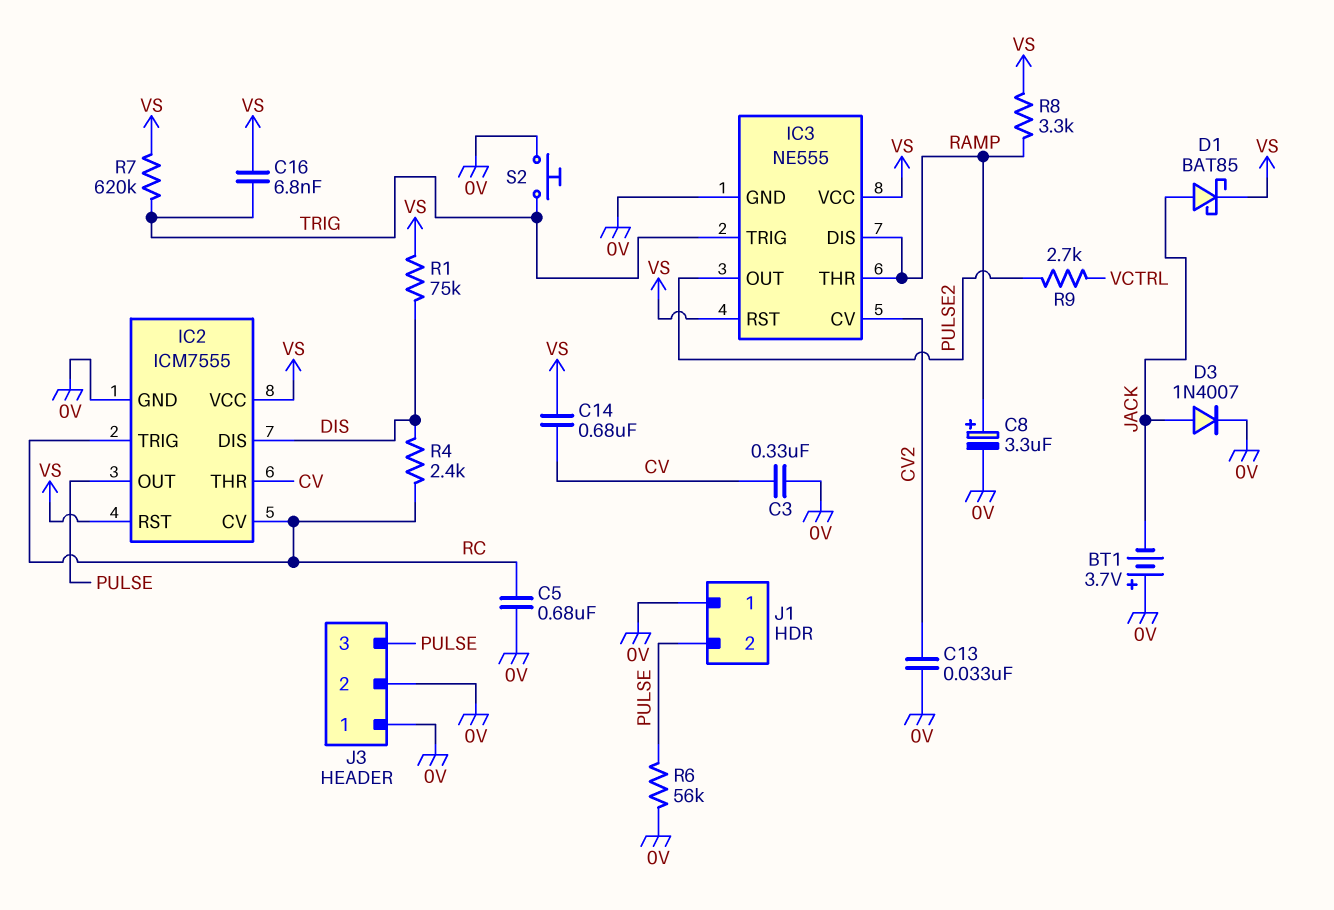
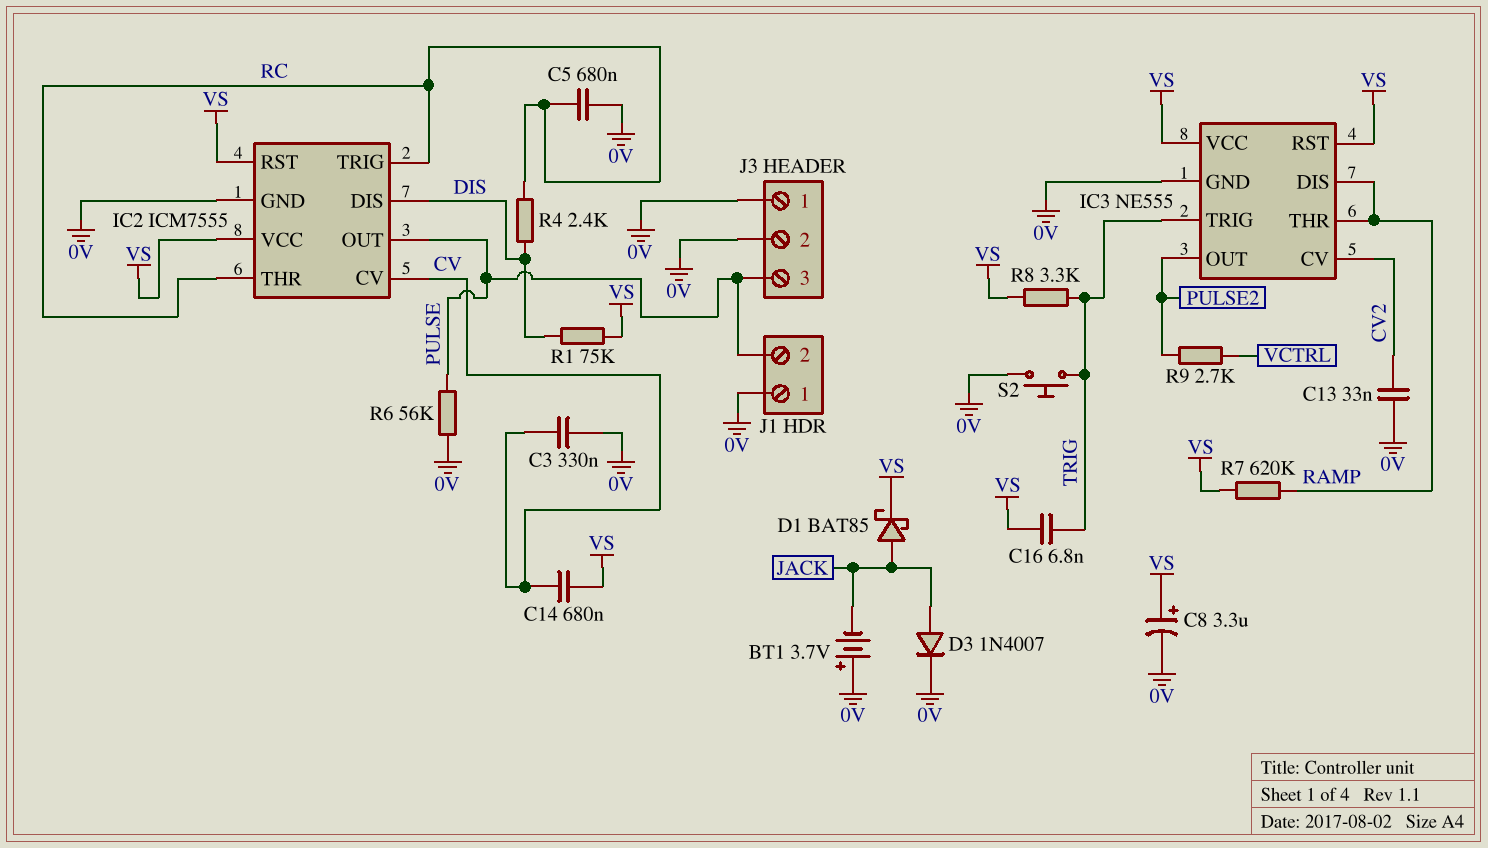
C8: 3.3uF (plus RAMP, minus 0V) -> 3.3uF (plus VS, minus 0V)
IC2 pin CV: RC -> CV
IC2 pin THR: CV -> RC
R7: 620k (TRIG, VS) -> 620k (RAMP, VS)
R8: 3.3k (RAMP, VS) -> 3.3k (TRIG, VS)

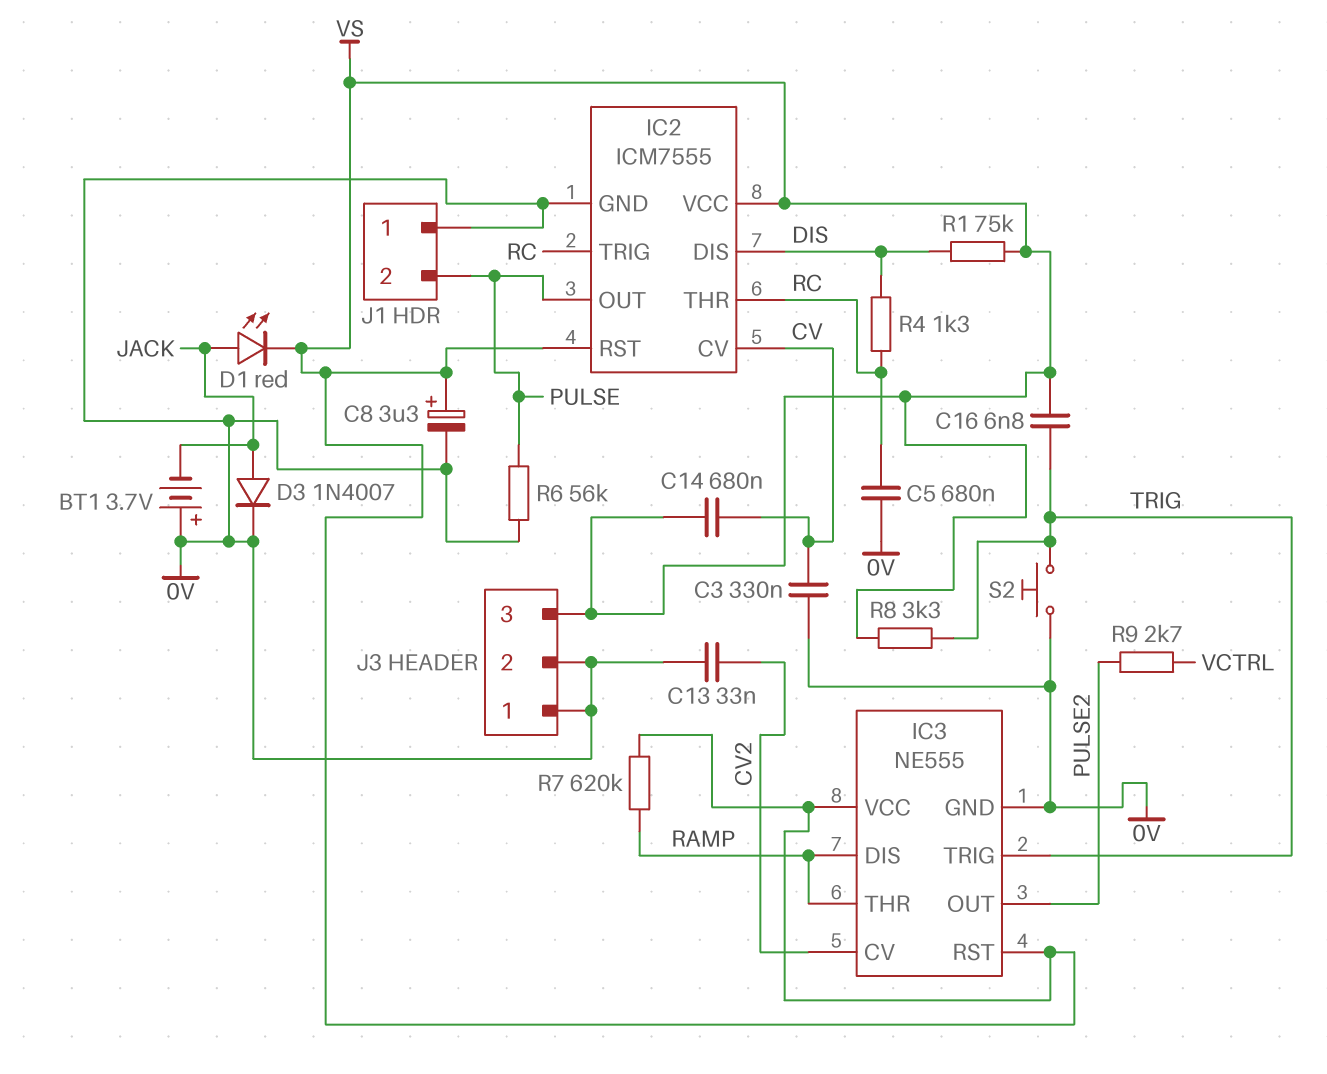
D1: schottky BAT85 (A JACK, K VS) -> LED red (A JACK, K VS)
J3 pin 3: PULSE -> VS
R4: 2.4k (DIS, RC) -> 1.3k (DIS, RC)

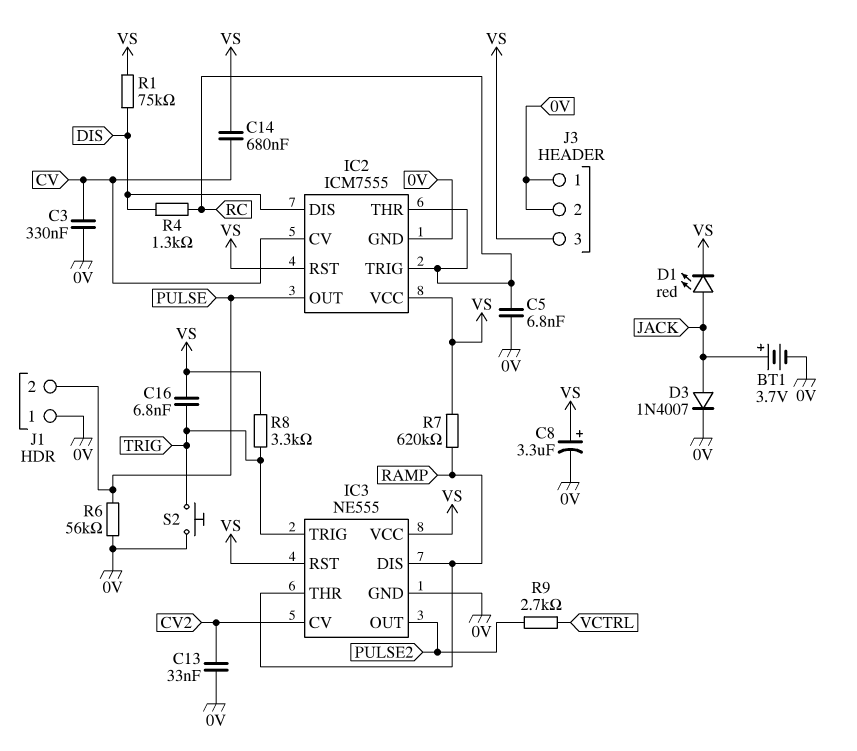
BT1: 3.7V (plus 0V, minus JACK) -> 3.7V (plus JACK, minus 0V)
C5: 680nF (0V, RC) -> 6.8nF (0V, RC)

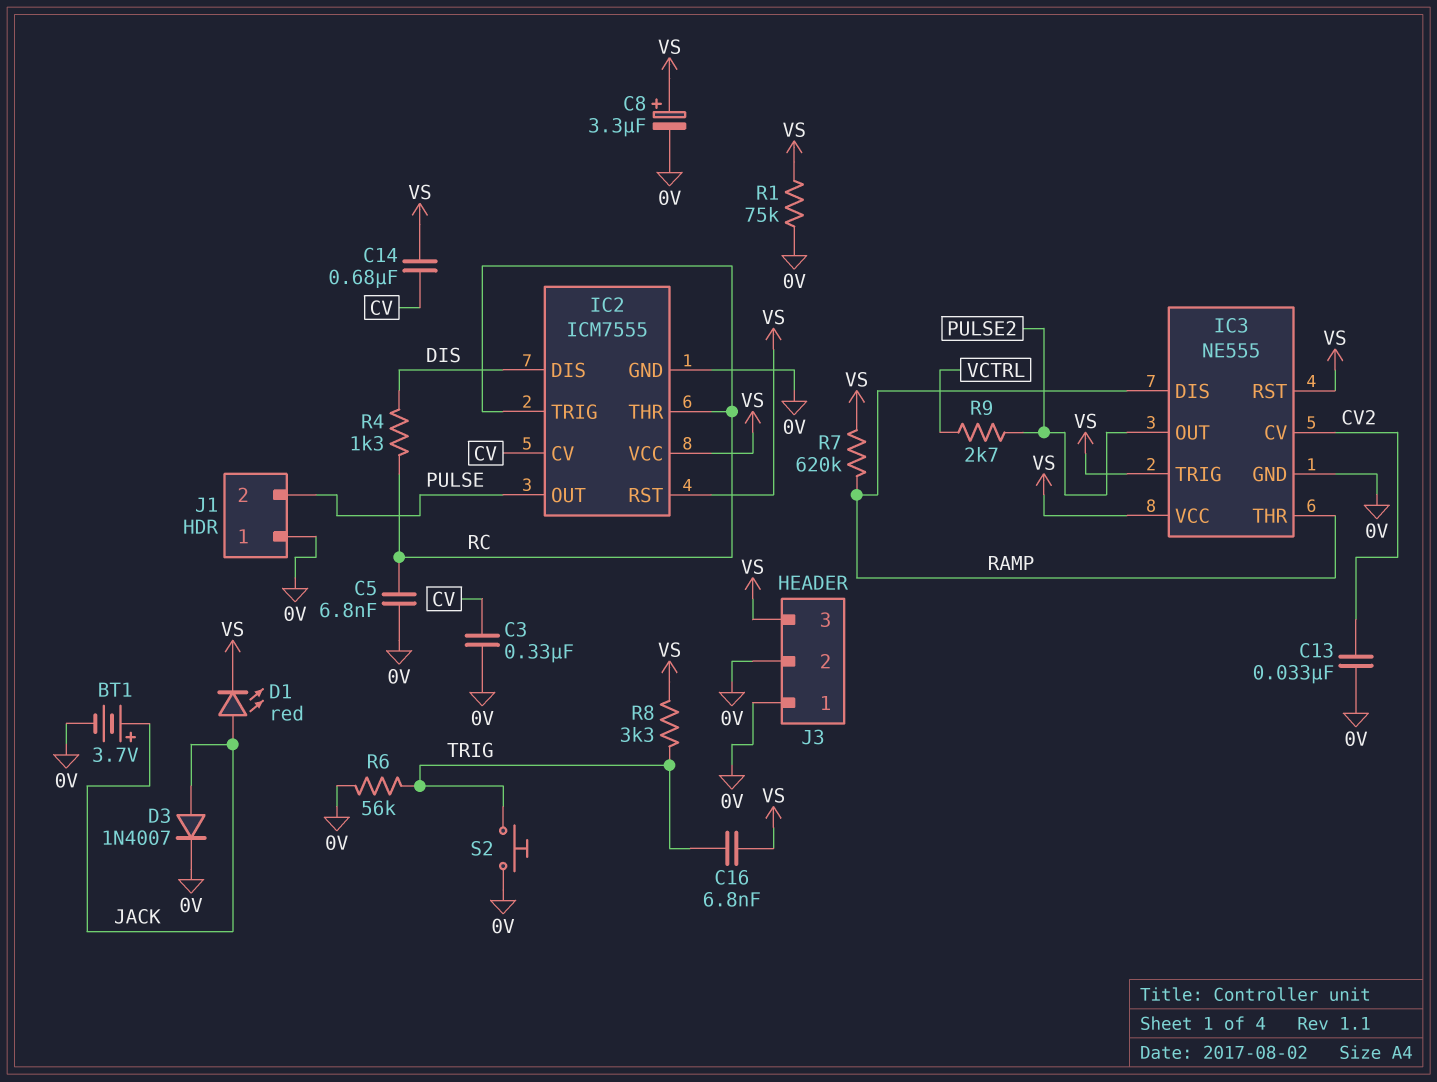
IC3 pin TRIG: TRIG -> VS
R1: 75k (DIS, VS) -> 75k (0V, VS)
R6: 56k (0V, PULSE) -> 56k (0V, TRIG)

